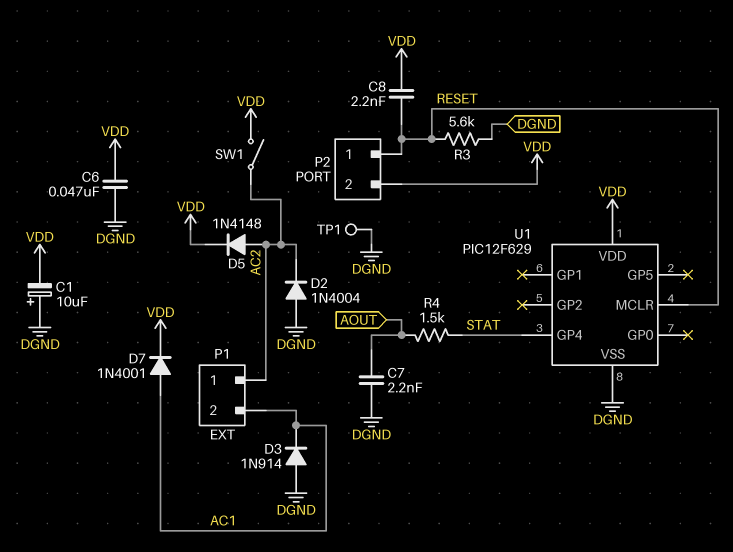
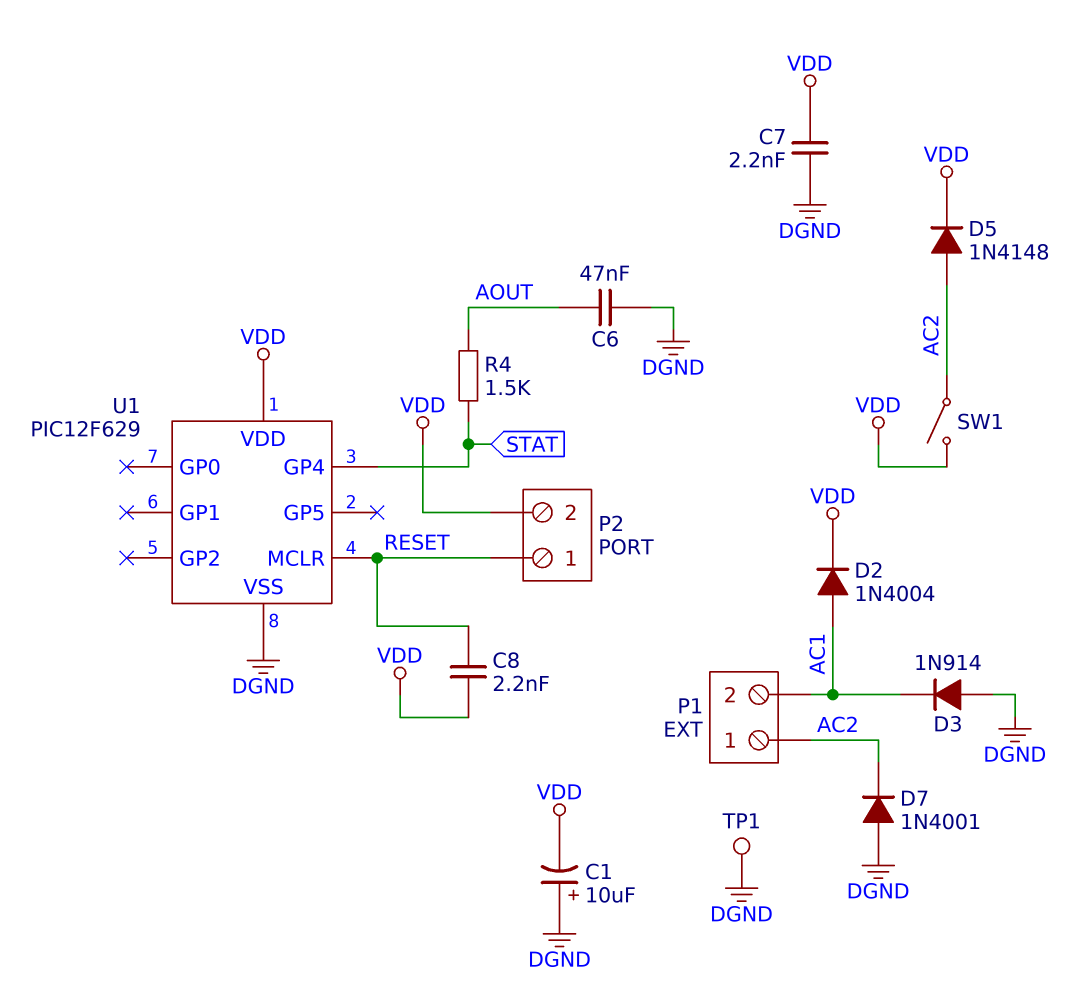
C6: 47nF (DGND, VDD) -> 47nF (AOUT, DGND)
C7: 2.2nF (AOUT, DGND) -> 2.2nF (DGND, VDD)
D2: diode 1N4004 (A DGND, K AC2) -> diode 1N4004 (A AC1, K VDD)
D7: diode 1N4001 (A AC1, K VDD) -> diode 1N4001 (A DGND, K AC2)
R3: 5.6k (DGND, RESET) -> none

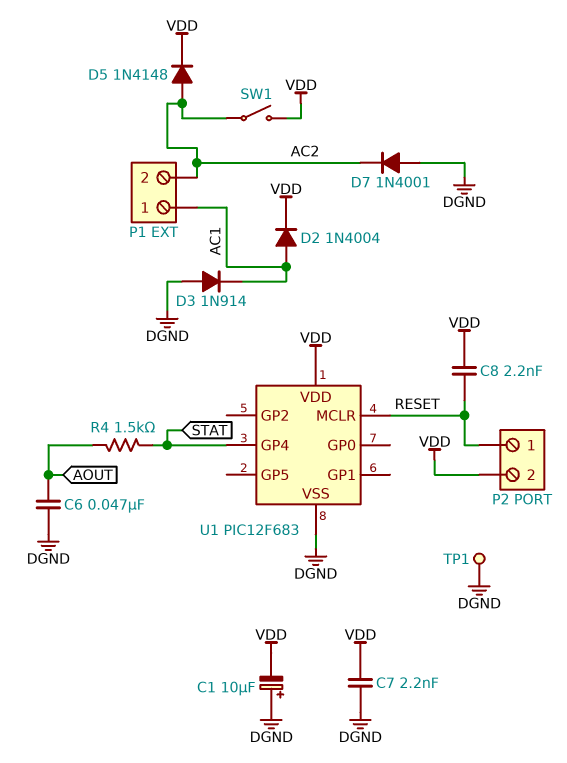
P1 pin 1: AC2 -> AC1
P1 pin 2: AC1 -> AC2
U1: PIC12F629 -> PIC12F683

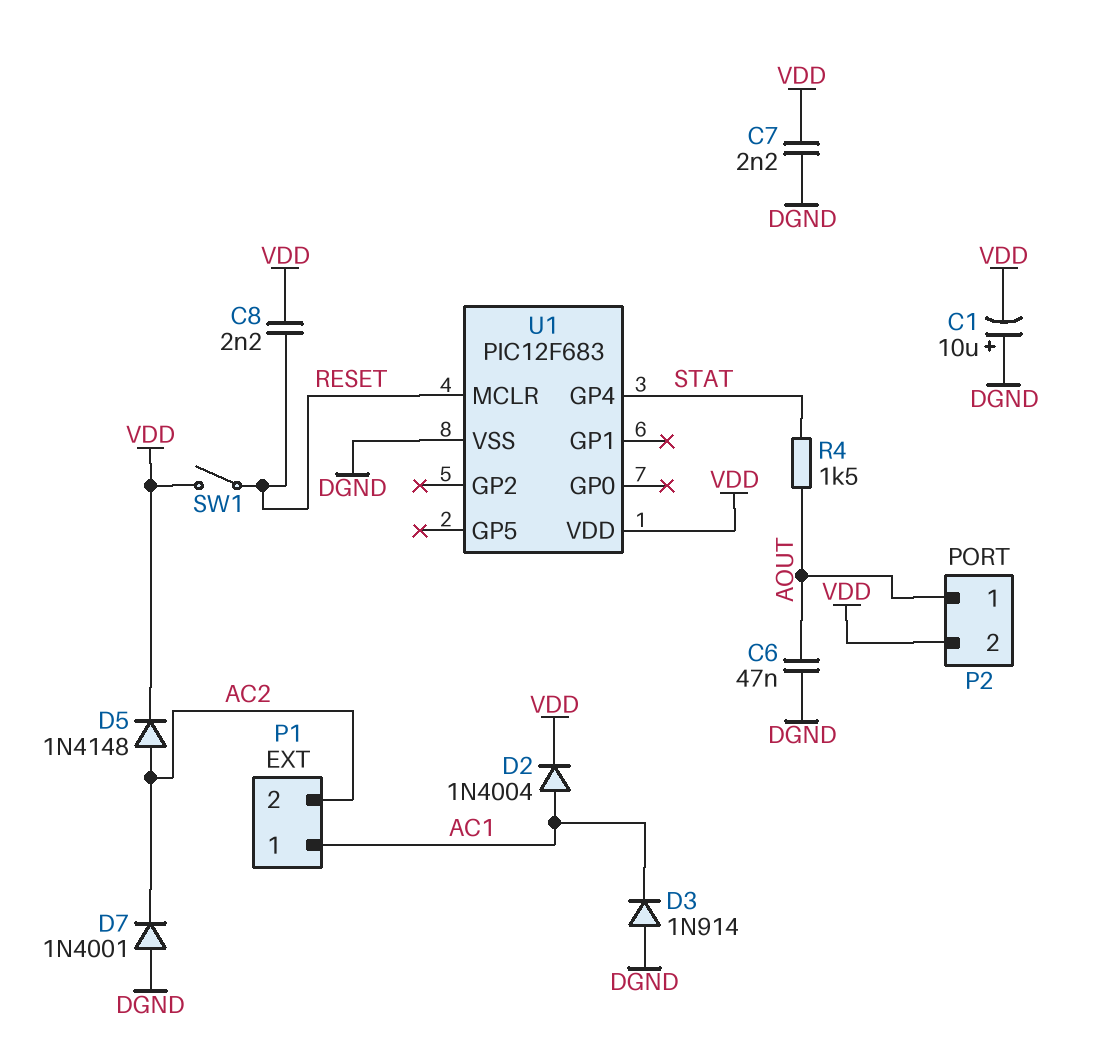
P2 pin 1: RESET -> AOUT
SW1: switch (AC2, VDD) -> switch (RESET, VDD)
TP1: test point (DGND) -> none

